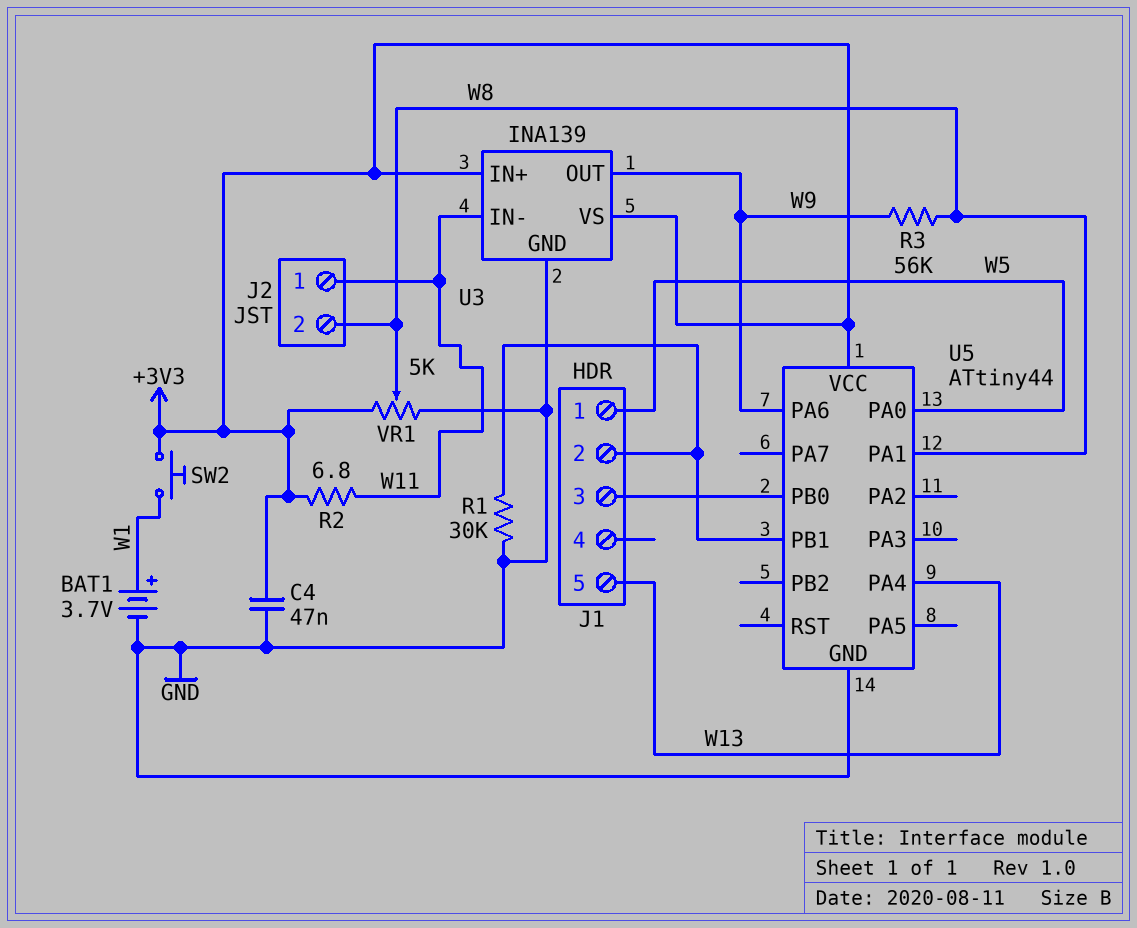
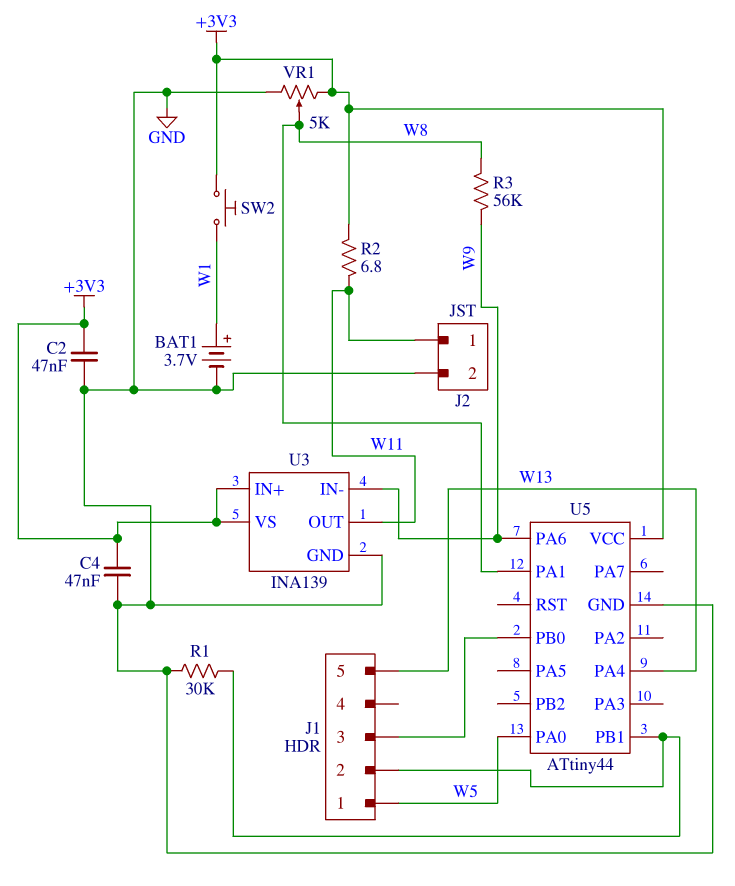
C2: none -> 47nF (+3V3, GND)
J2 pin 2: W8 -> GND
U3 pin IN-: W11 -> W9
U3 pin OUT: W9 -> W11

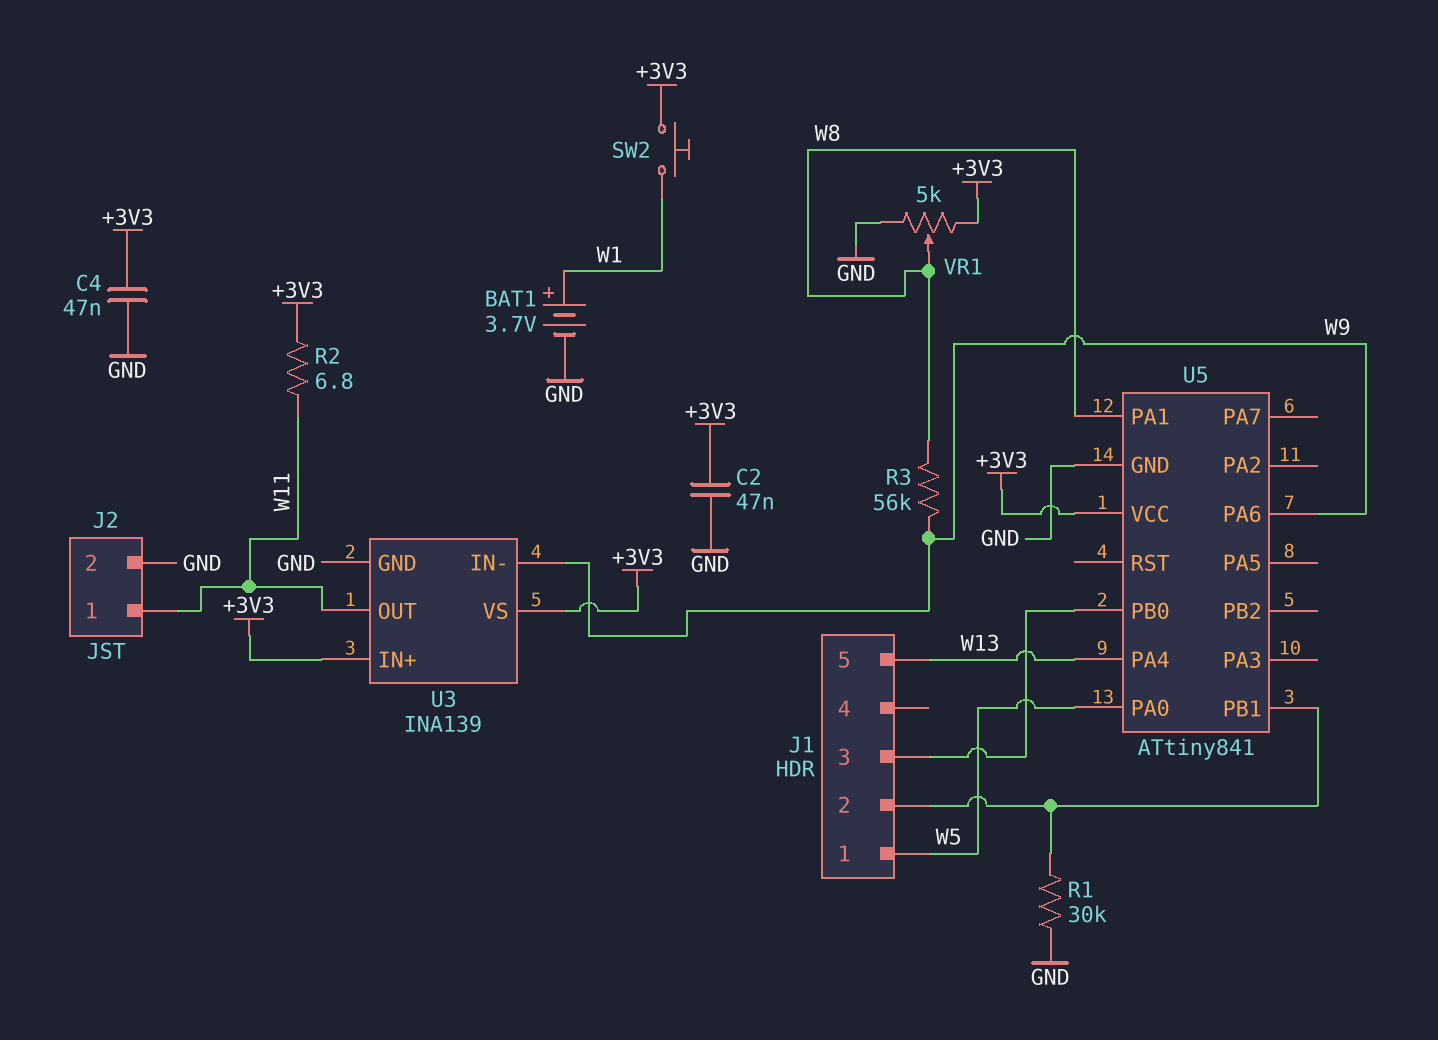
U5: ATtiny44 -> ATtiny841

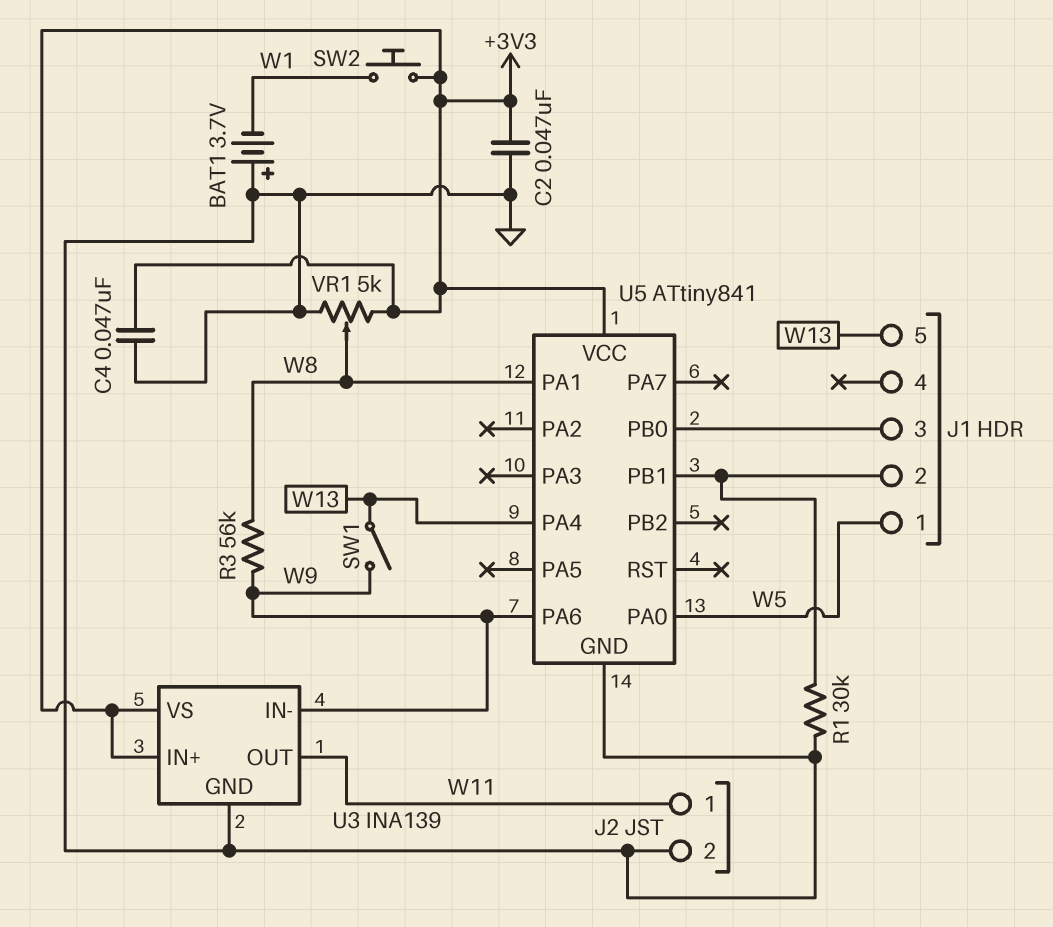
BAT1: 3.7V (plus W1, minus GND) -> 3.7V (plus GND, minus W1)
R2: 6.8 (+3V3, W11) -> none
SW1: none -> switch (W9, W13)

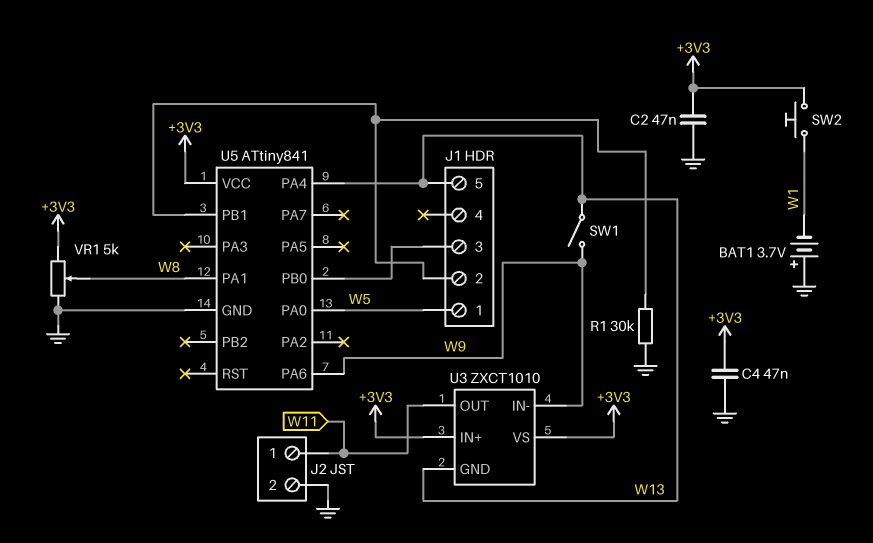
R3: 56k (W8, W9) -> none
U3: INA139 -> ZXCT1010
U3 pin GND: GND -> W13

